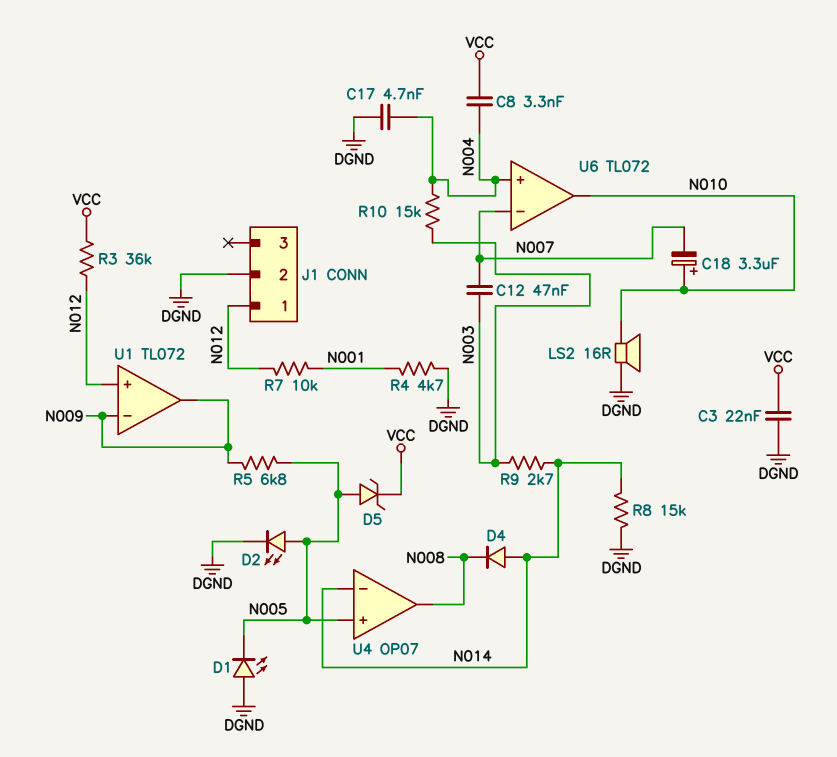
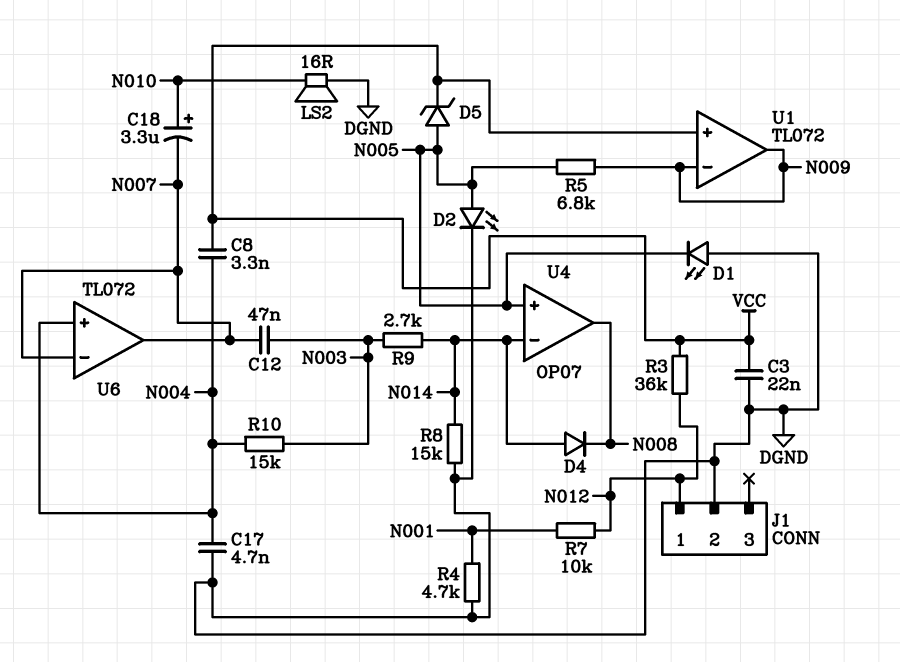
U1 pin in+: N012 -> VCC
U6 pin out: N010 -> N007

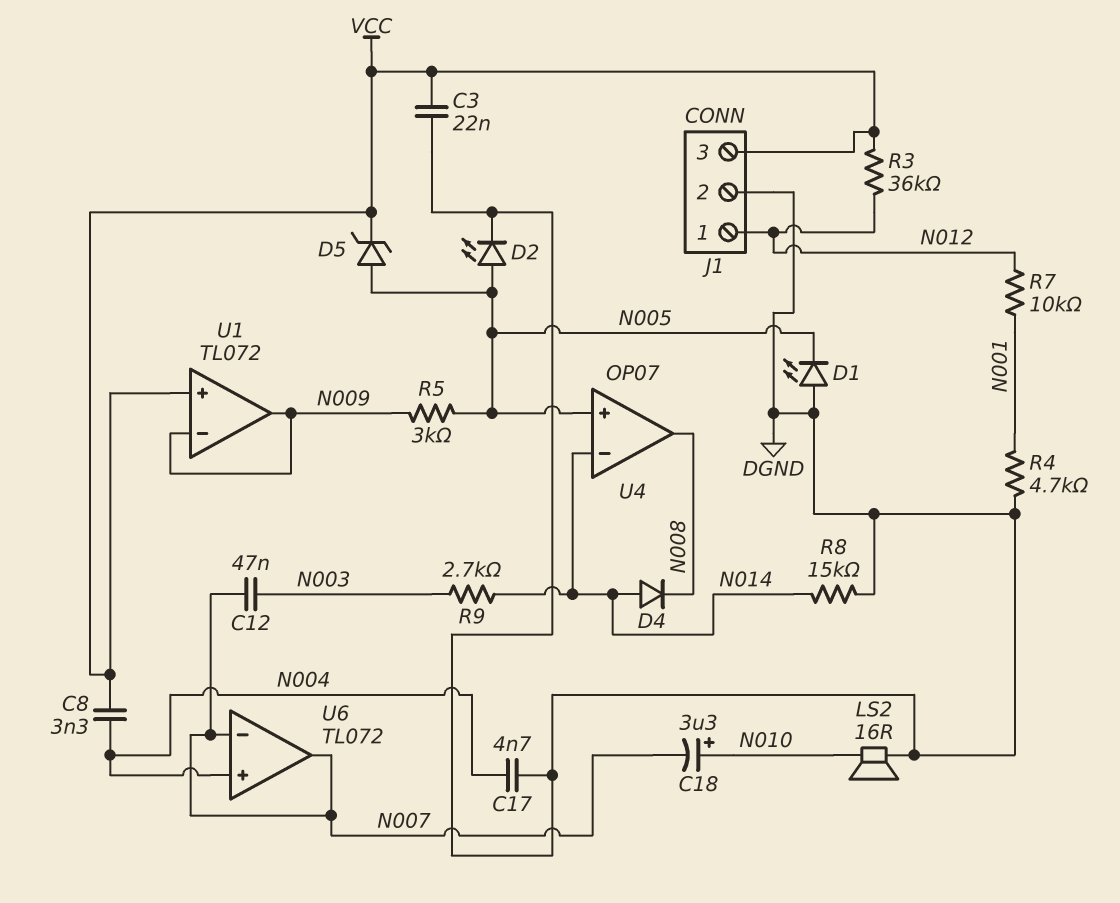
J1 pin 3: none -> VCC
R5: 6.8k (N005, N009) -> 3k (N005, N009)
R10: 15k (N003, N004) -> none

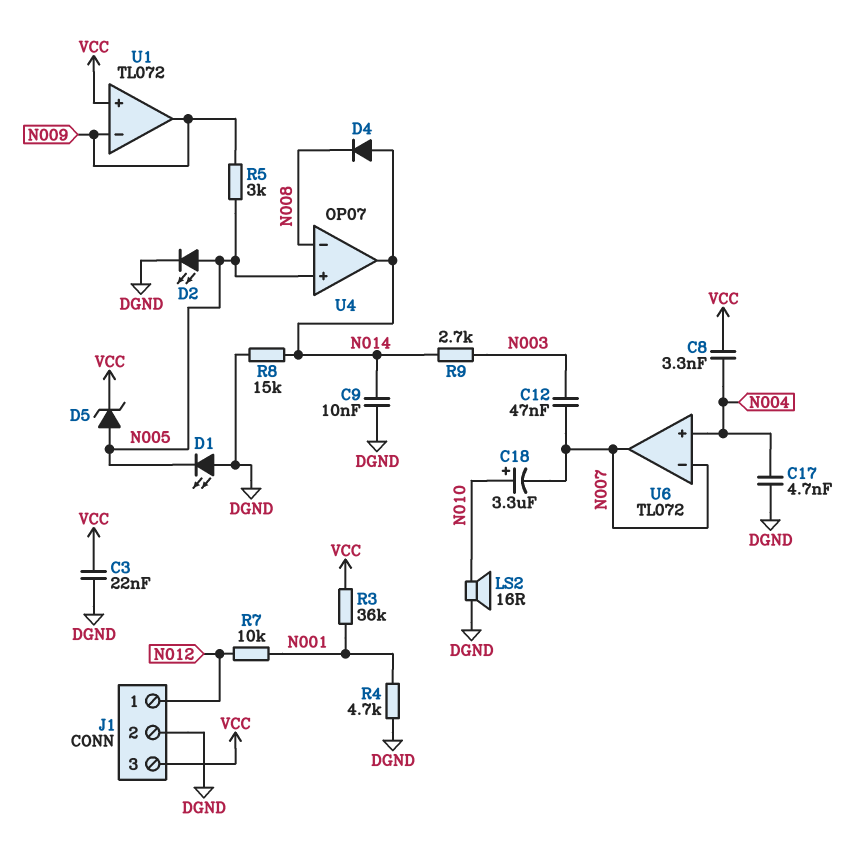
C9: none -> 10nF (DGND, N014)
R3: 36k (N012, VCC) -> 36k (N001, VCC)
U4 pin in-: N014 -> N008
U4 pin out: N008 -> N014

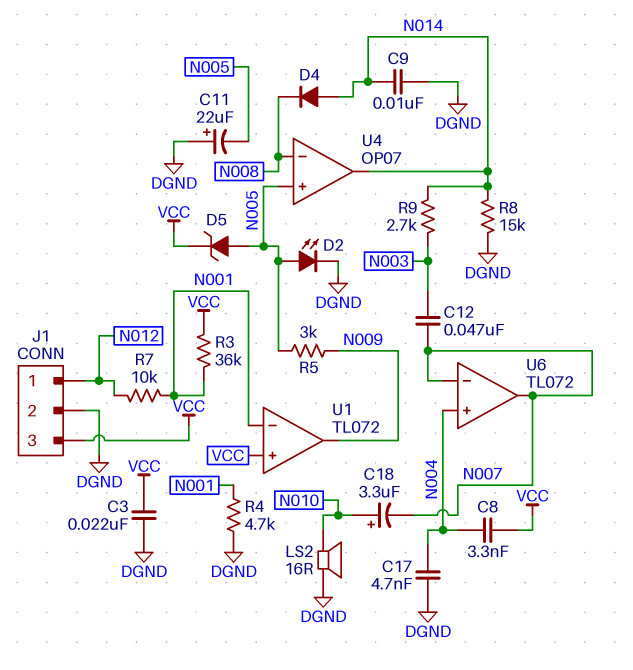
C11: none -> 22uF (plus DGND, minus N005)
D1: LED (A DGND, K N005) -> none
U1 pin in-: N009 -> N001

